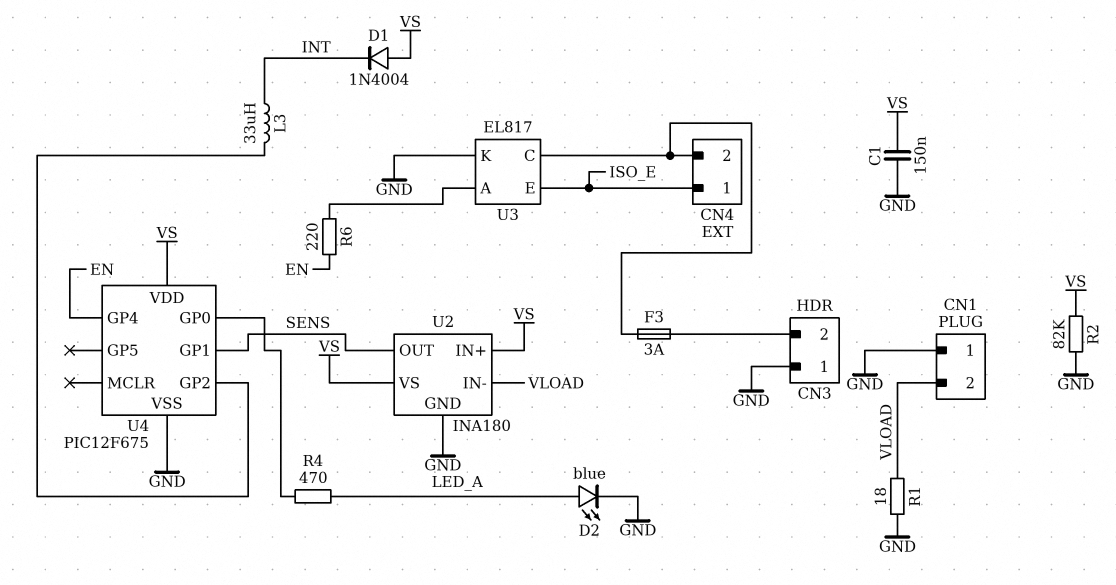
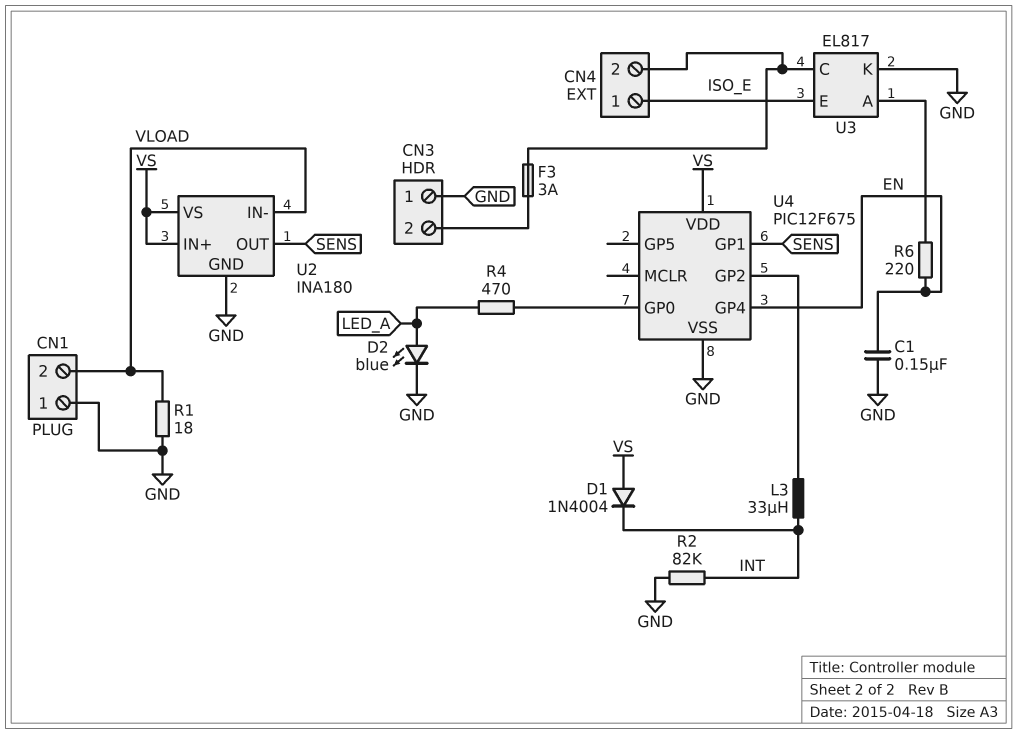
C1: 150nF (GND, VS) -> 150nF (EN, GND)
R2: 82k (GND, VS) -> 82k (GND, INT)

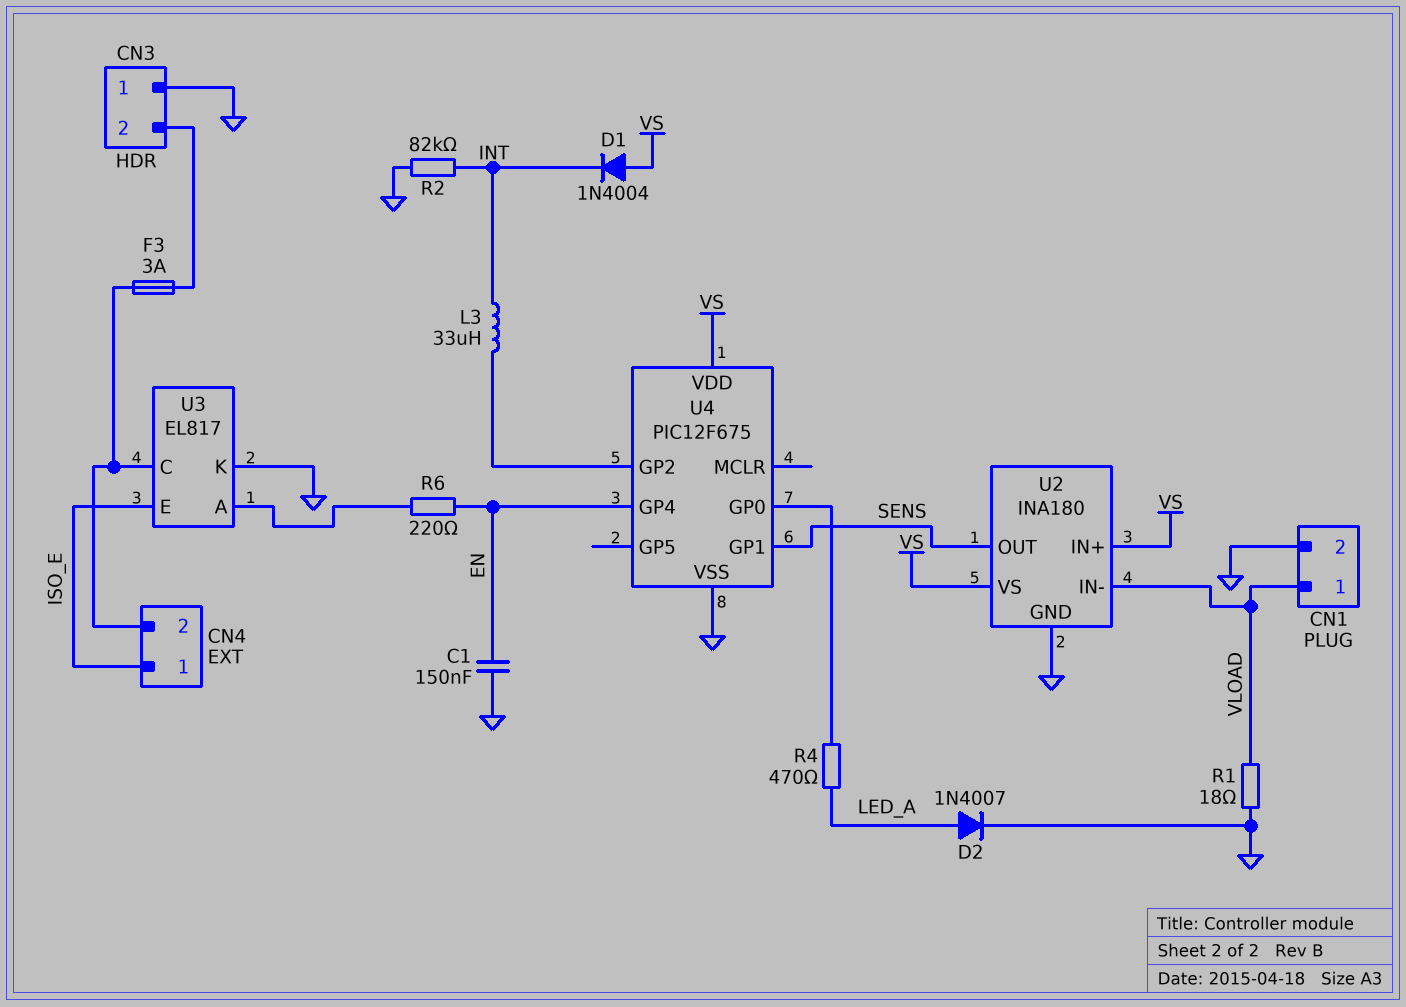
CN1 pin 1: GND -> VLOAD
CN1 pin 2: VLOAD -> GND
D2: LED blue (A LED_A, K GND) -> diode 1N4007 (A LED_A, K GND)

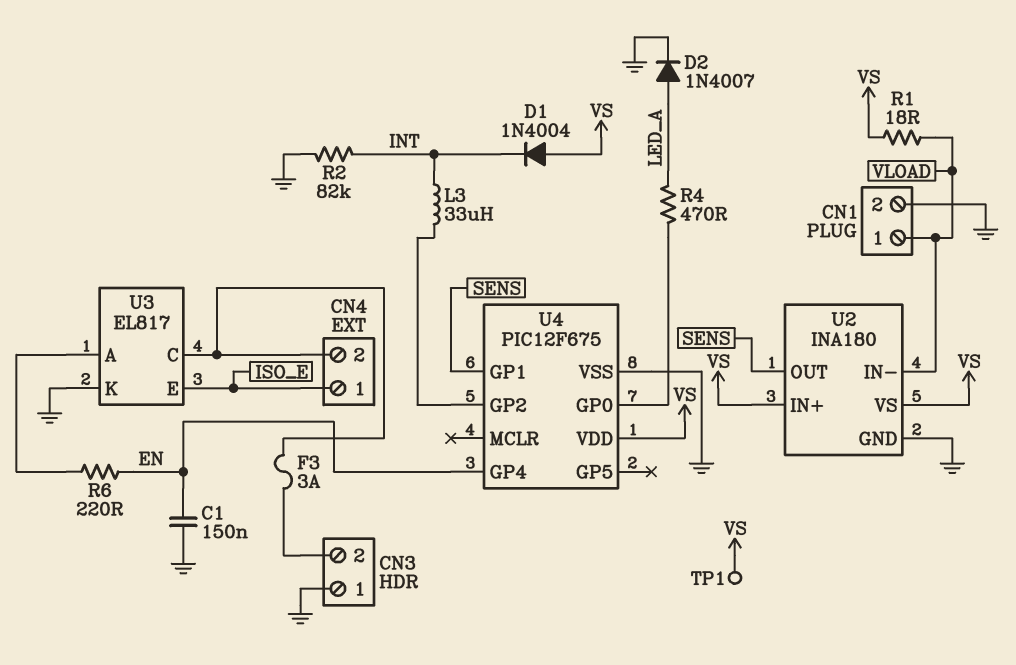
R1: 18 (GND, VLOAD) -> 18 (VLOAD, VS)
TP1: none -> test point (VS)

